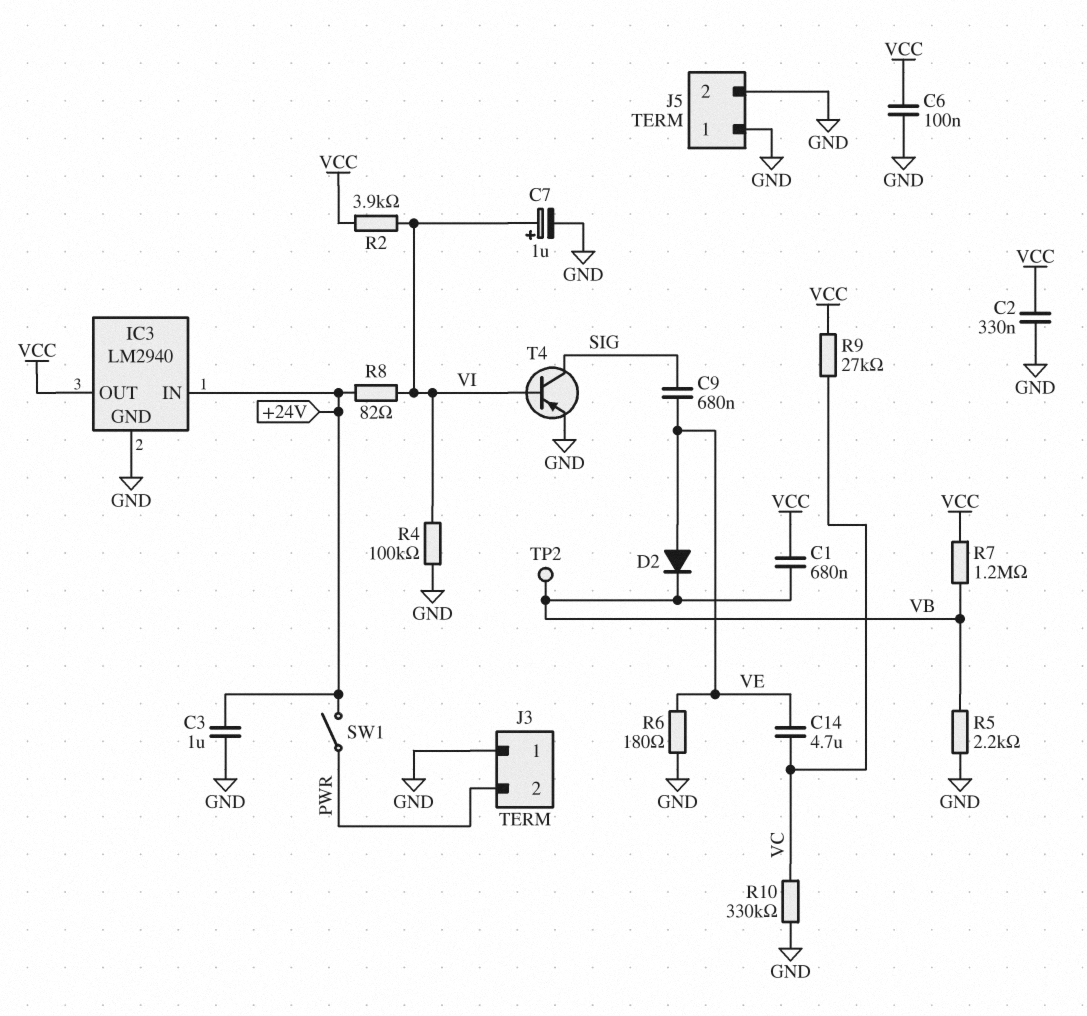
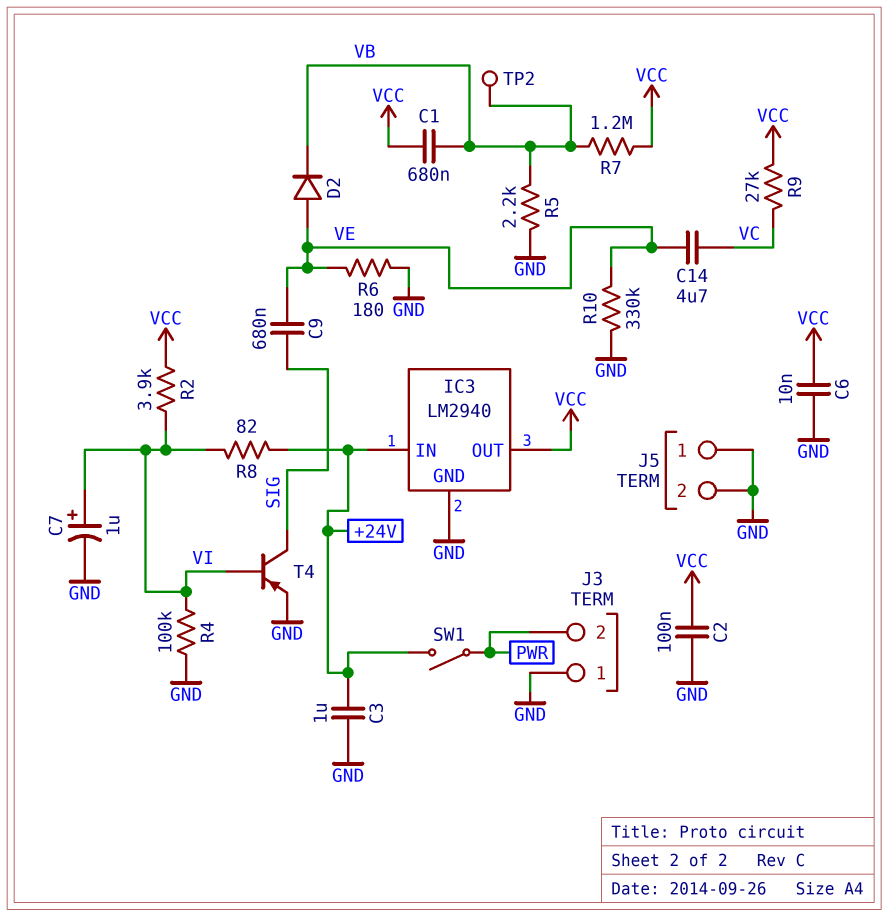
C2: 330nF (GND, VCC) -> 100nF (GND, VCC)
C6: 100nF (GND, VCC) -> 10nF (GND, VCC)
R10: 330k (GND, VC) -> 330k (GND, VE)

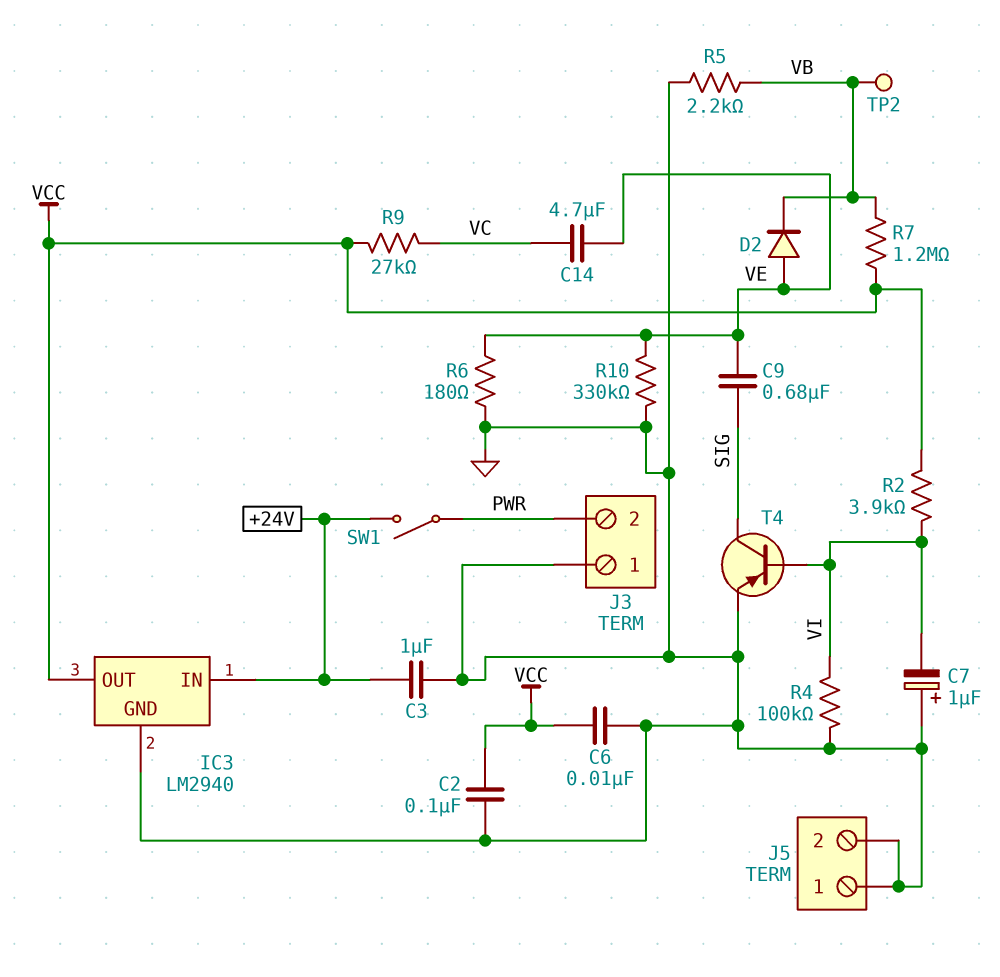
C1: 680nF (VB, VCC) -> none
C7: 1uF (plus VI, minus GND) -> 1uF (plus GND, minus VI)
R8: 82 (+24V, VI) -> none

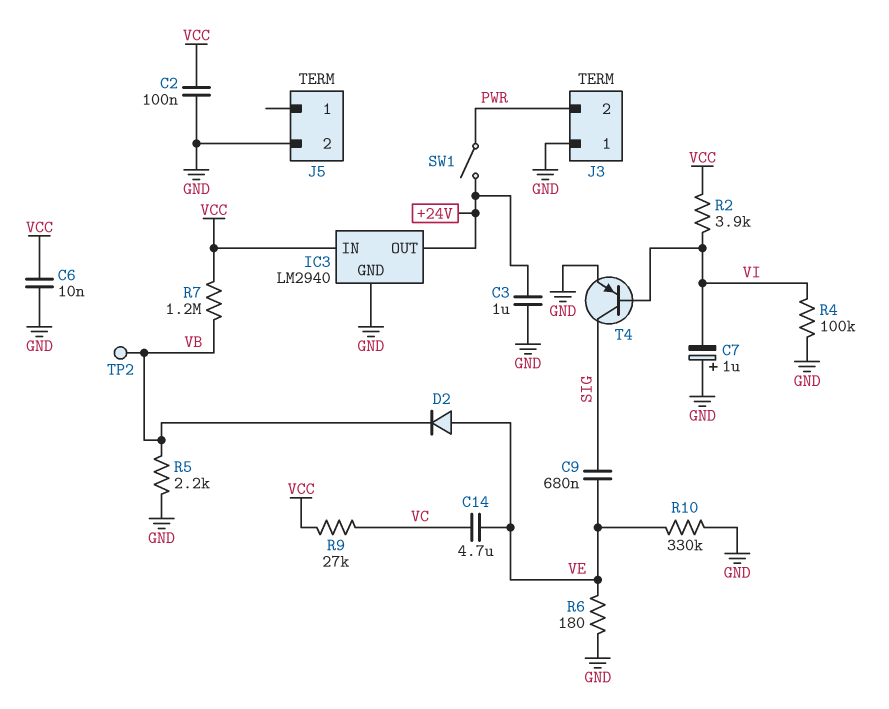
IC3 pin IN: +24V -> VCC
IC3 pin OUT: VCC -> +24V
J5 pin 1: GND -> none

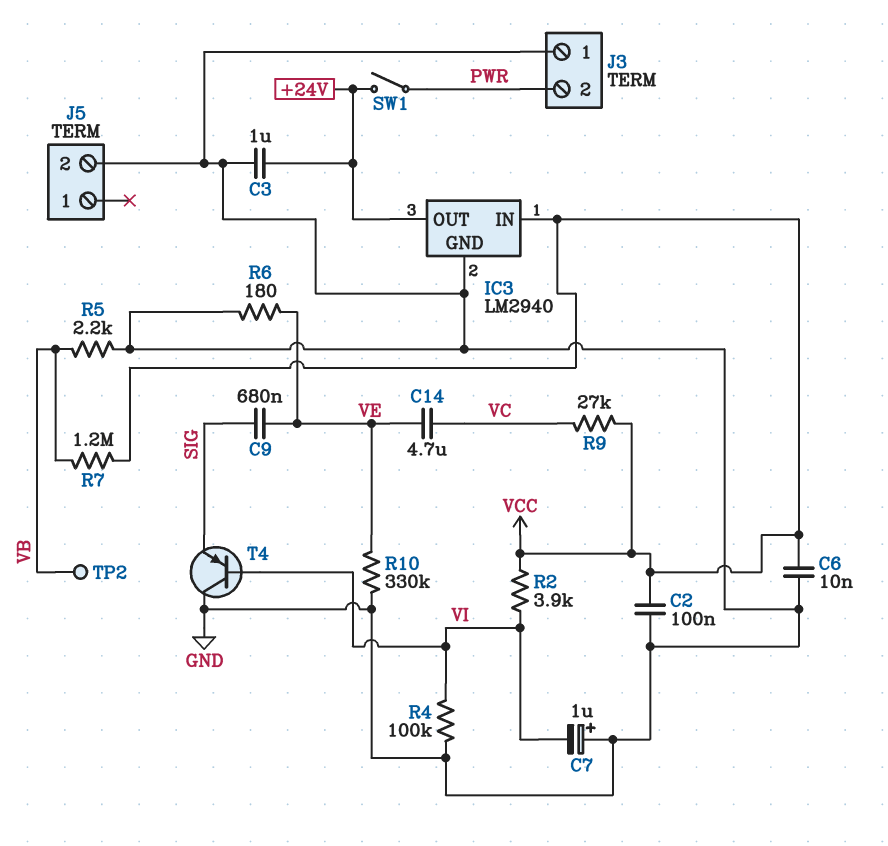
D2: diode (A VE, K VB) -> none
T4: PNP (B VI, C SIG, E GND) -> PNP (B VI, C GND, E SIG)

